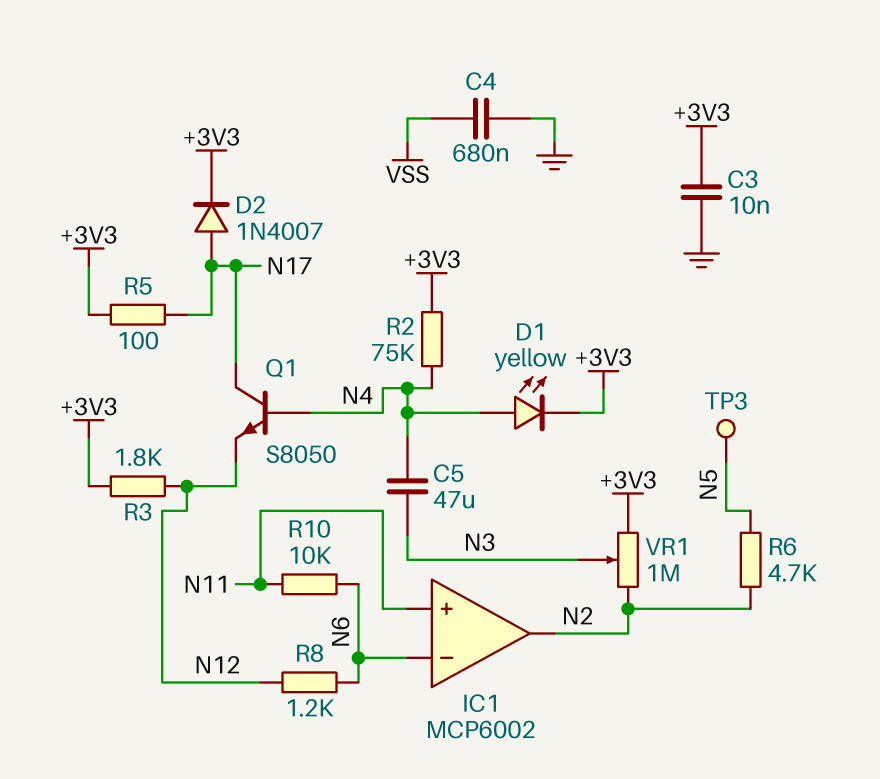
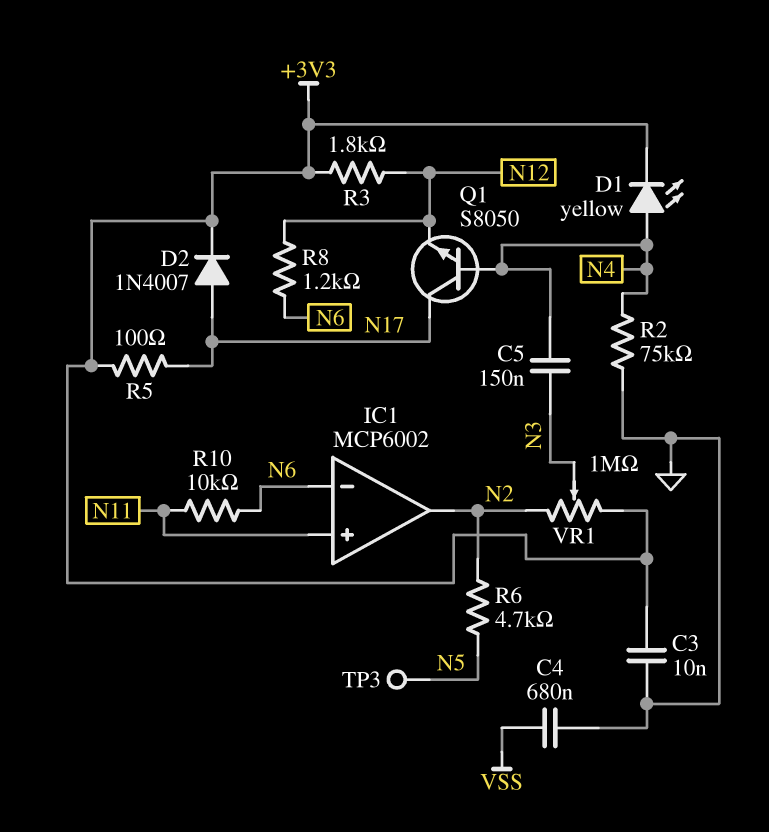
C5: 47uF (N3, N4) -> 150nF (N3, N4)
R2: 75k (+3V3, N4) -> 75k (GND, N4)

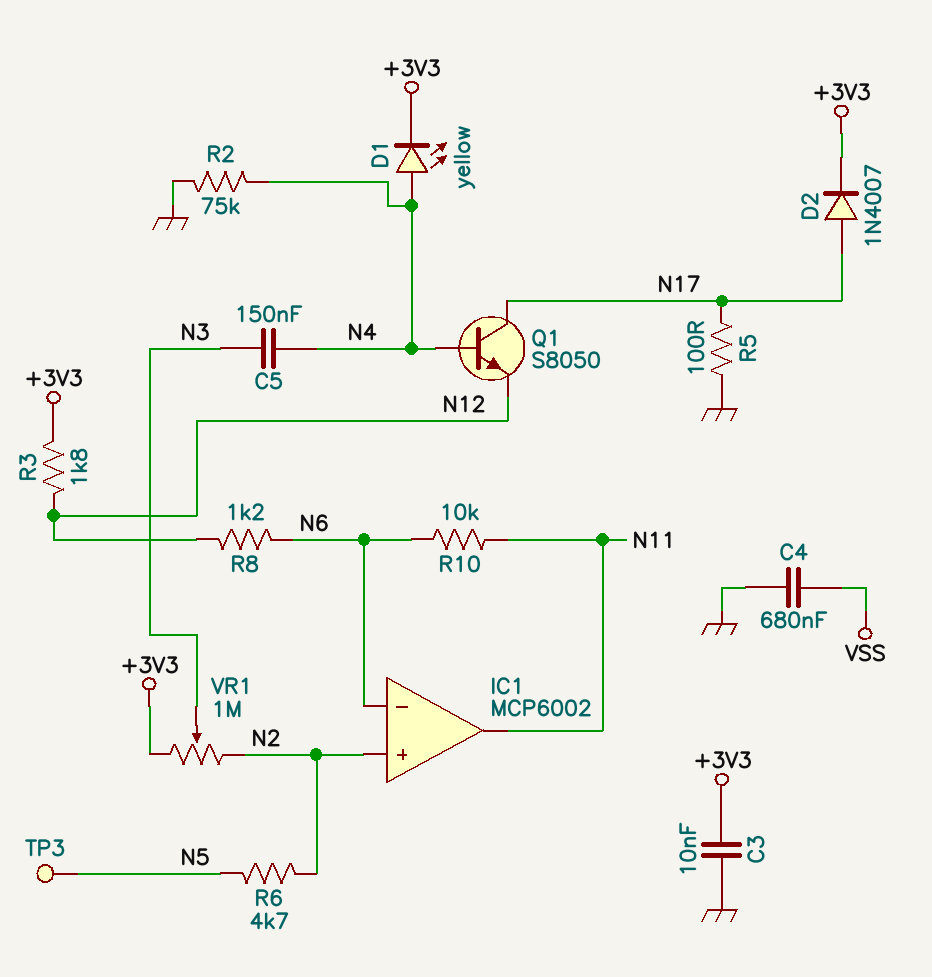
IC1 pin in+: N11 -> N2
IC1 pin out: N2 -> N11
R5: 100 (+3V3, N17) -> 100 (GND, N17)

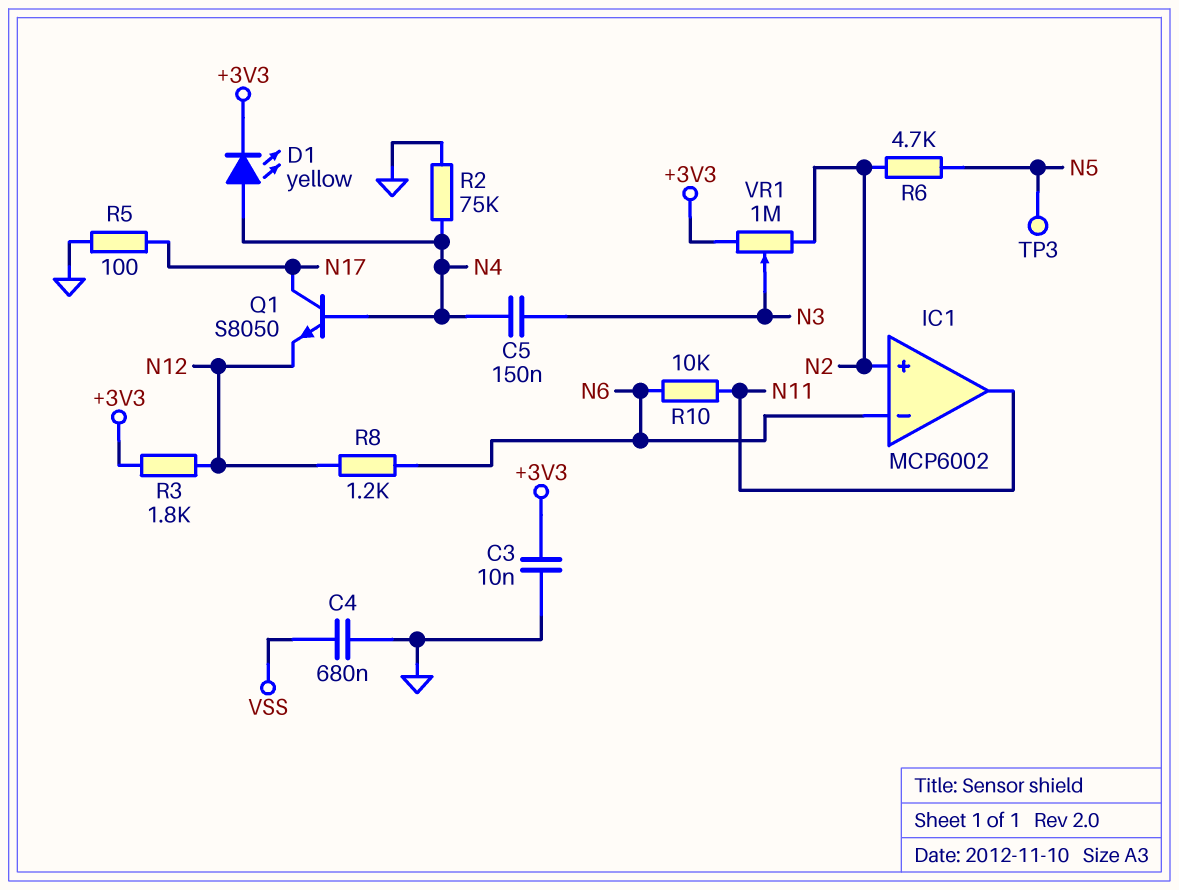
D2: diode 1N4007 (A N17, K +3V3) -> none

